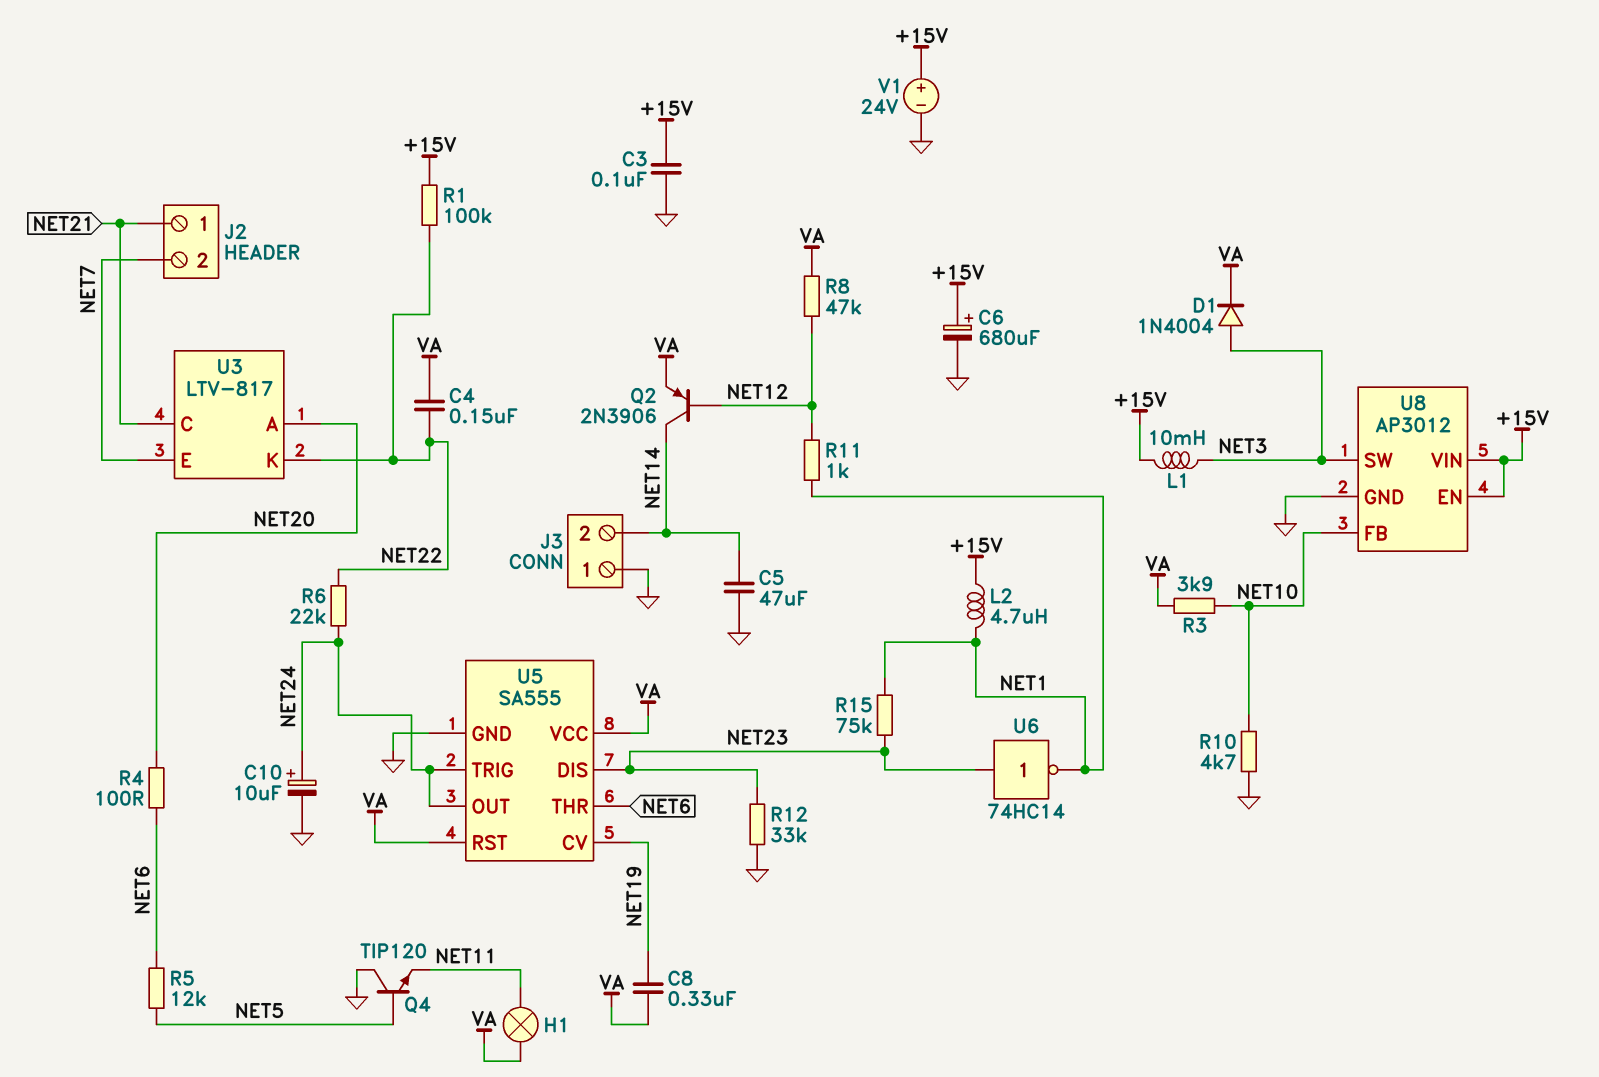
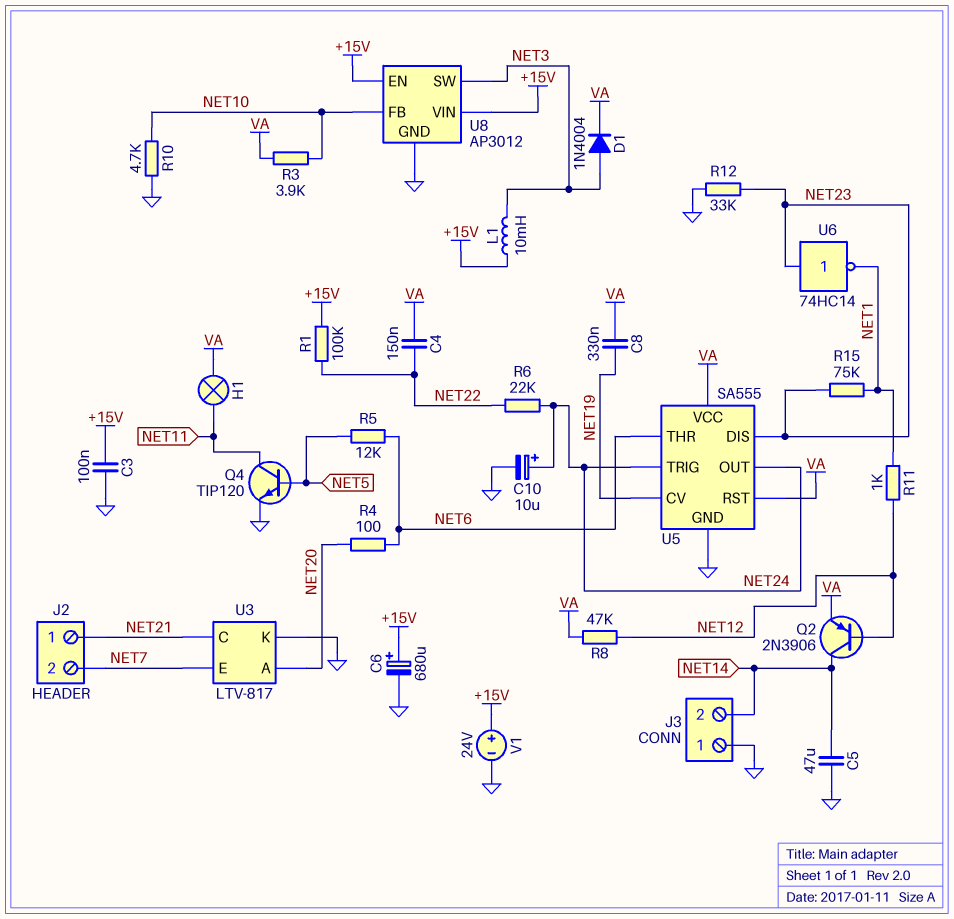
L2: 4.7uH (+15V, NET1) -> none
Q4: NPN TIP120 (B NET5, C GND, E NET11) -> NPN TIP120 (B NET5, C NET11, E GND)
U3 pin K: NET22 -> GND

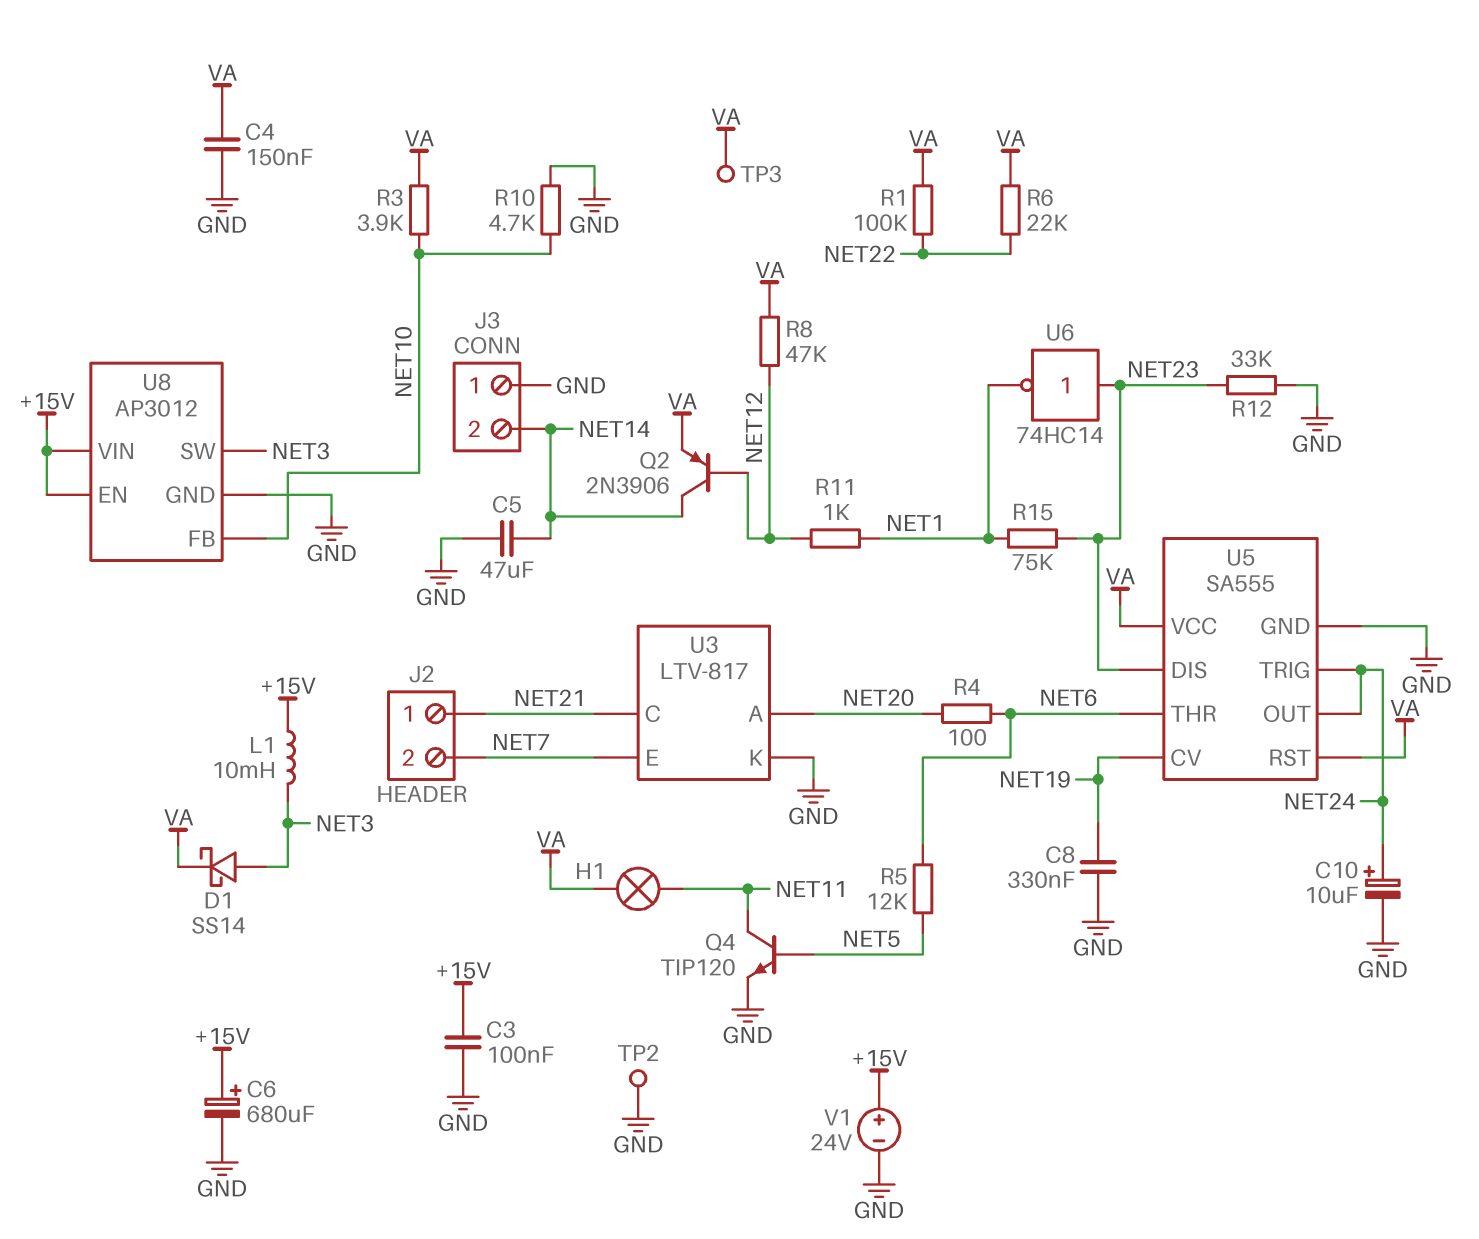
C4: 150nF (NET22, VA) -> 150nF (GND, VA)
C8: 330nF (NET19, VA) -> 330nF (GND, NET19)
D1: diode 1N4004 (A NET3, K VA) -> schottky SS14 (A NET3, K VA)
R1: 100k (+15V, NET22) -> 100k (NET22, VA)
R6: 22k (NET22, NET24) -> 22k (NET22, VA)
TP2: none -> test point (GND)
TP3: none -> test point (VA)

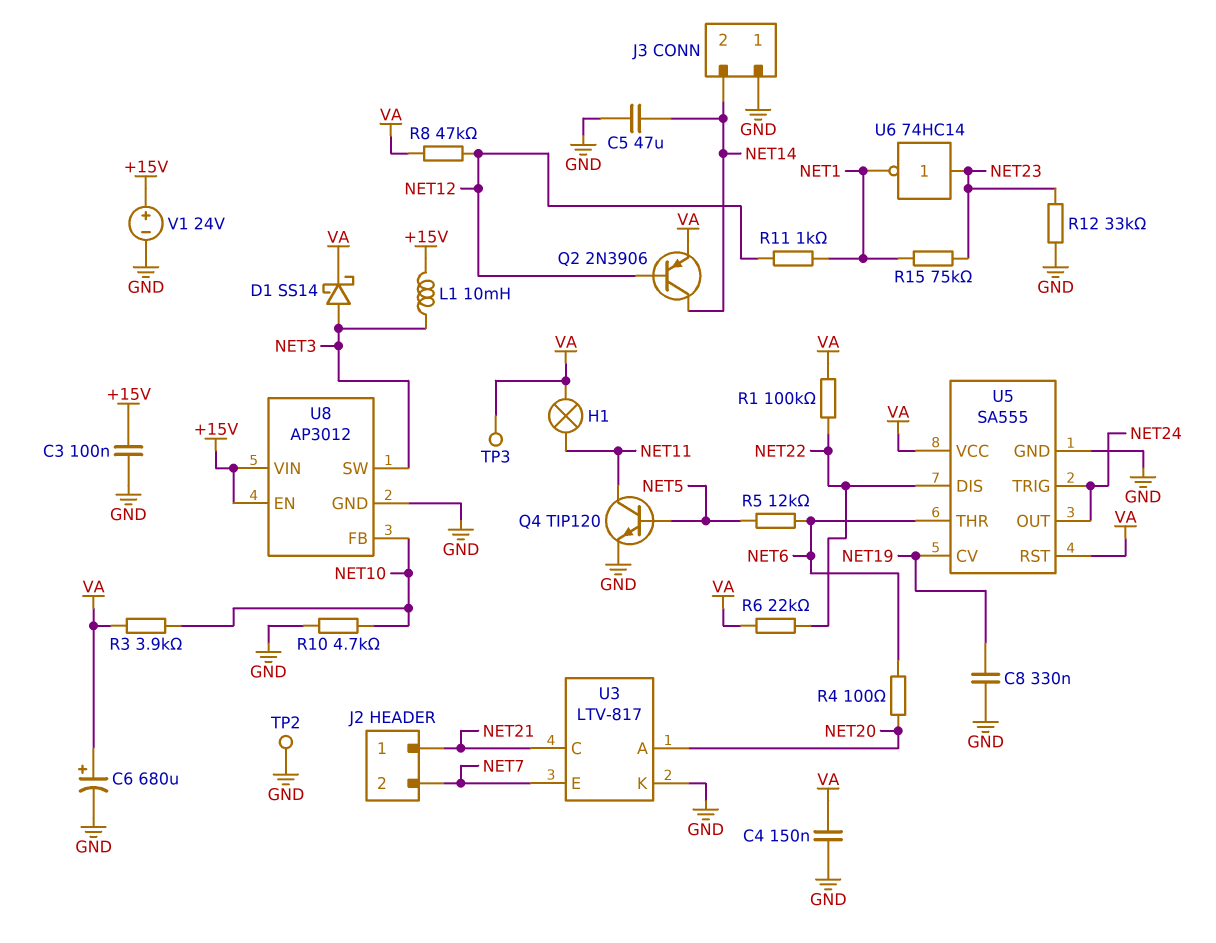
C6: 680uF (plus +15V, minus GND) -> 680uF (plus VA, minus GND)
C10: 10uF (plus NET24, minus GND) -> none
U5 pin DIS: NET23 -> NET22

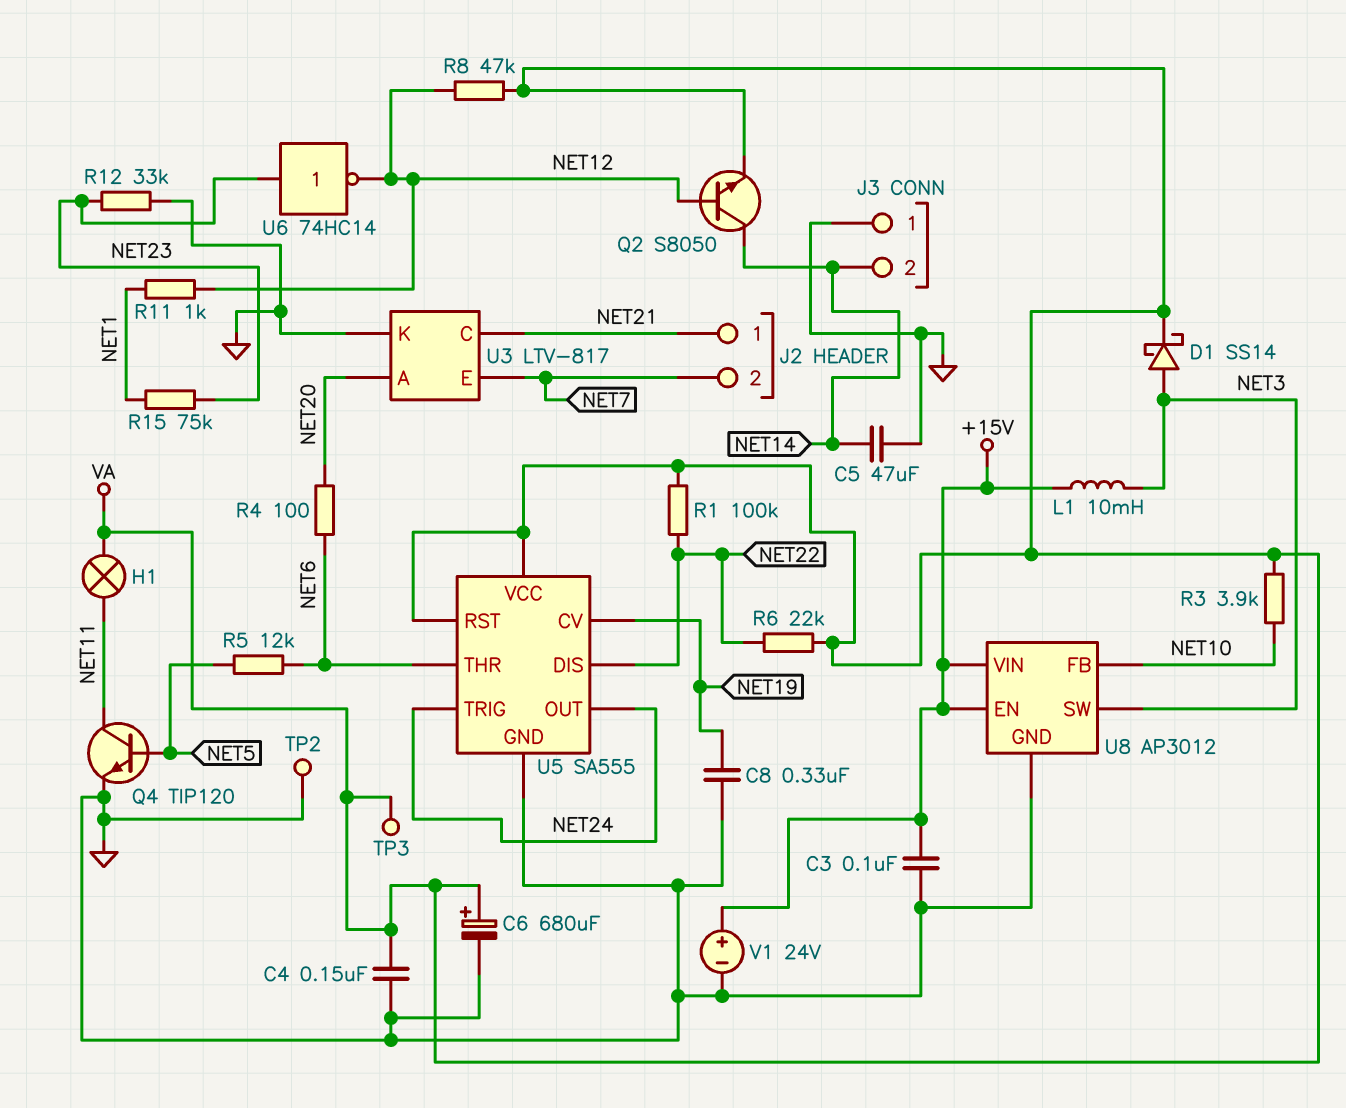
Q2: PNP 2N3906 (B NET12, C NET14, E VA) -> NPN S8050 (B NET12, C NET14, E VA)
R10: 4.7k (GND, NET10) -> none
U6: NOT 74HC14 (in NET23, out NET1) -> NOT 74HC14 (in NET23, out NET12)

